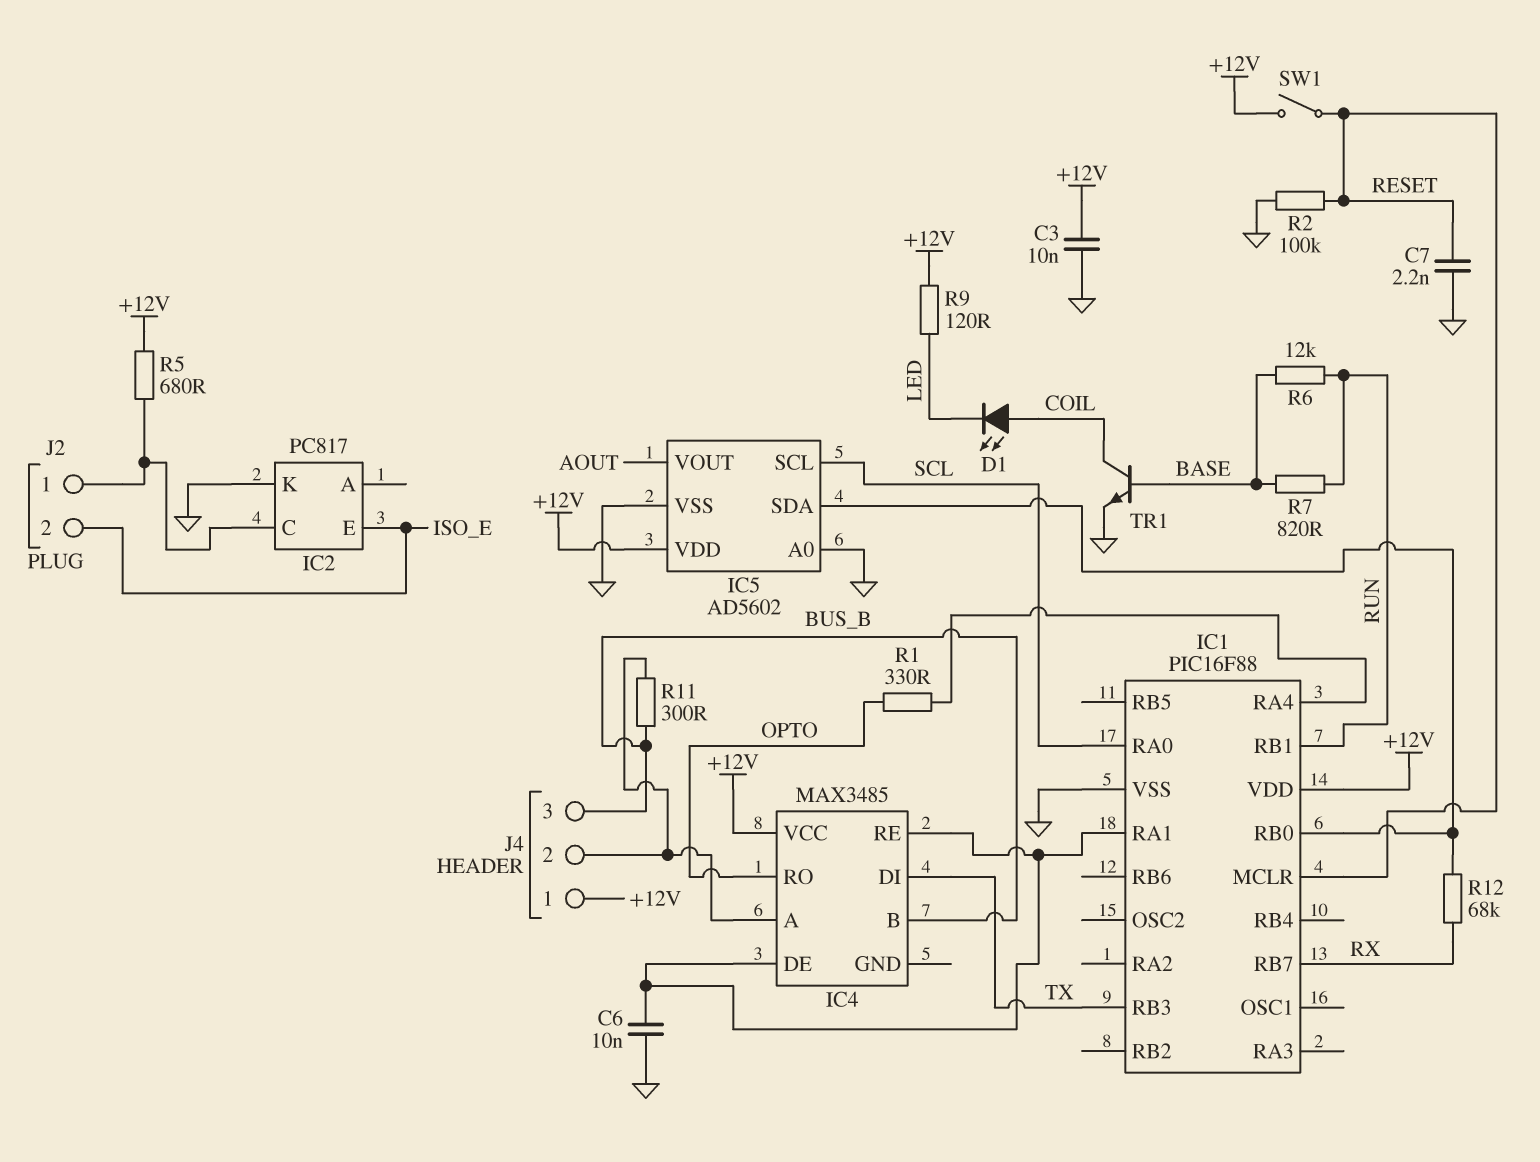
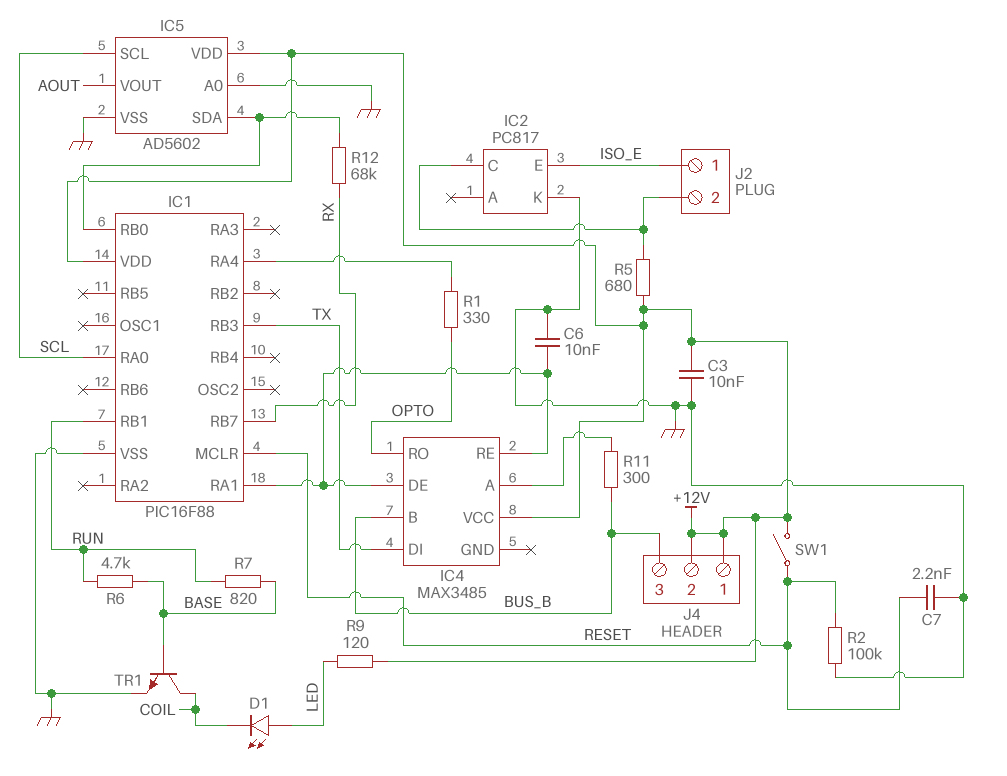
D1: LED (A COIL, K LED) -> LED (A LED, K COIL)
J2 pin 1: IC2/C -> ISO_E
J2 pin 2: ISO_E -> IC2/C
J4 pin 2: IC4/A -> +12V
R6: 12k (BASE, RUN) -> 4.7k (BASE, RUN)

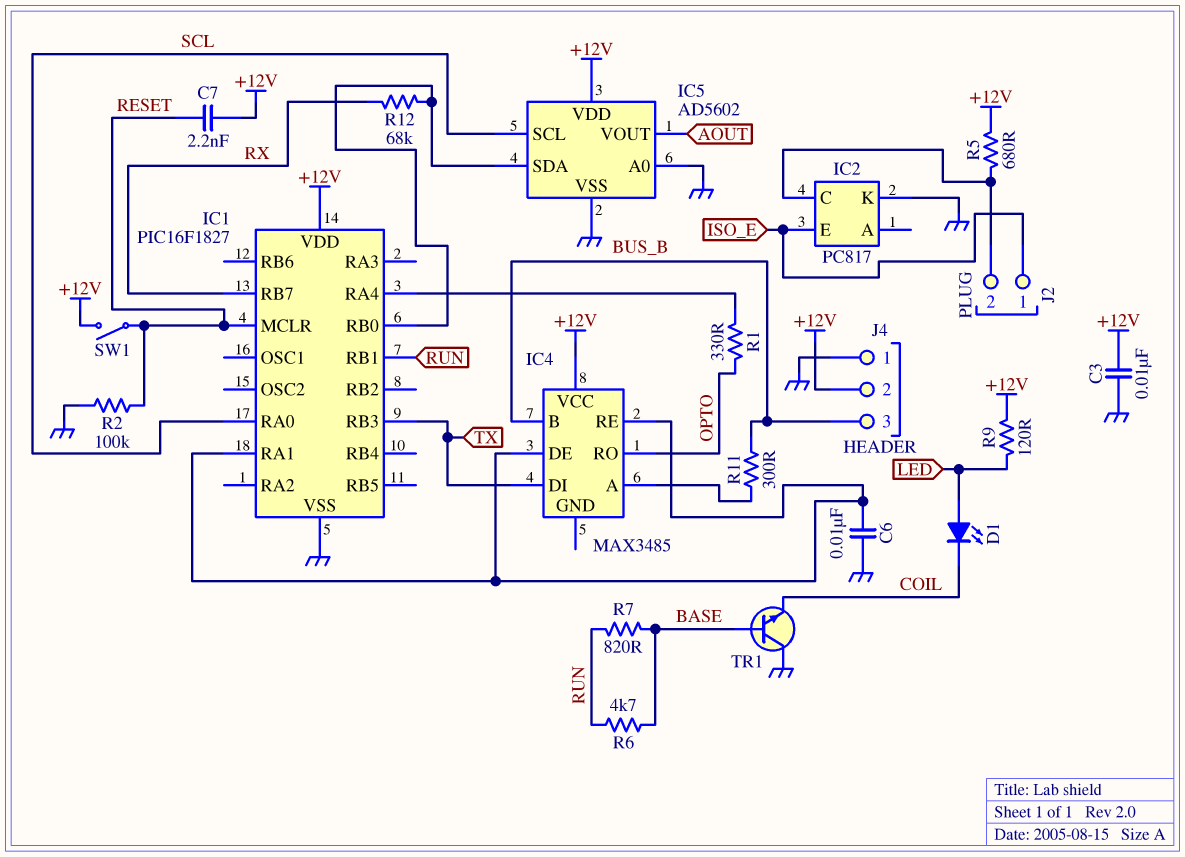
C7: 2.2nF (GND, RESET) -> 2.2nF (+12V, RESET)
IC1: PIC16F88 -> PIC16F1827
J4 pin 1: +12V -> GND
TR1: NPN (B BASE, C COIL, E GND) -> NPN (B BASE, C GND, E COIL)

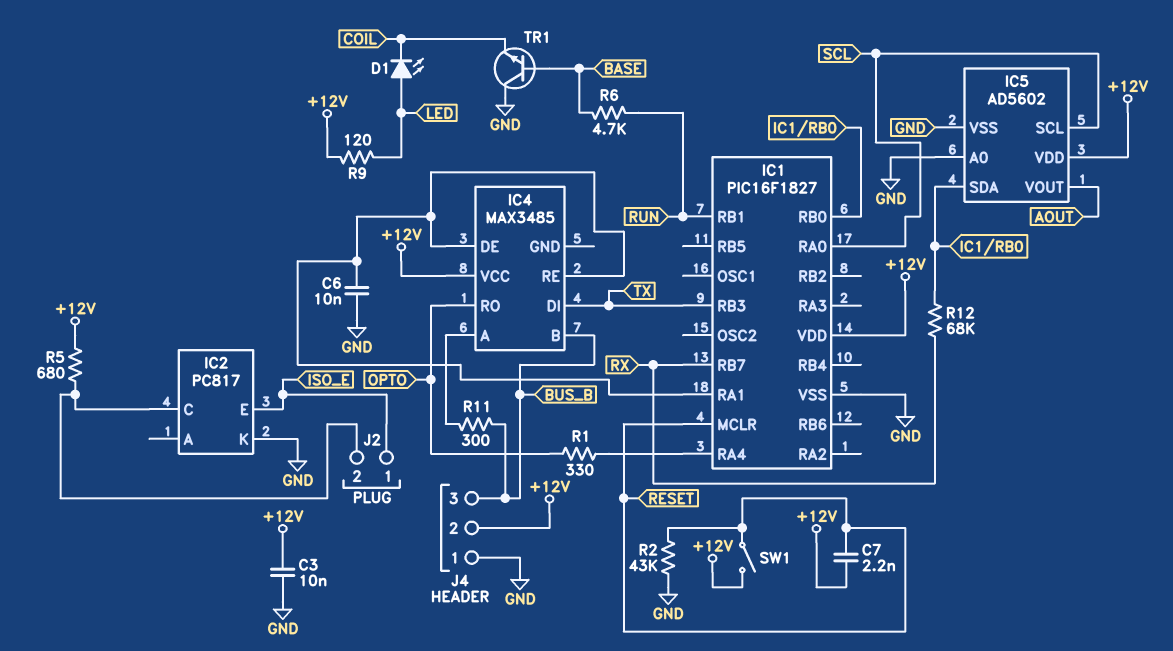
R2: 100k (GND, RESET) -> 43k (GND, RESET)
R7: 820 (BASE, RUN) -> none

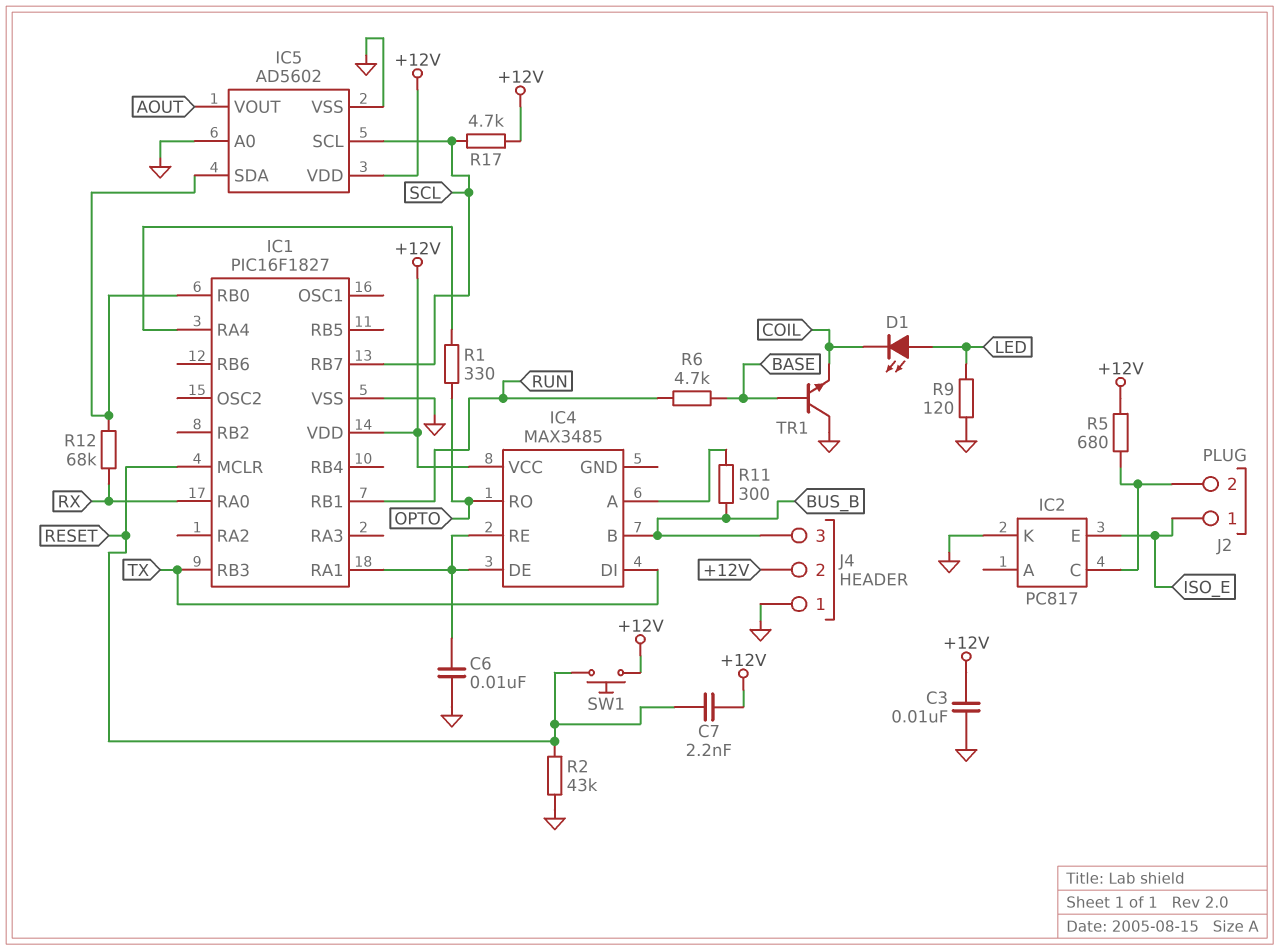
IC1 pin RA0: SCL -> RX
IC1 pin RB7: RX -> SCL
R9: 120 (+12V, LED) -> 120 (GND, LED)
R17: none -> 4.7k (+12V, SCL)
SW1: switch (+12V, RESET) -> button (+12V, RESET)

